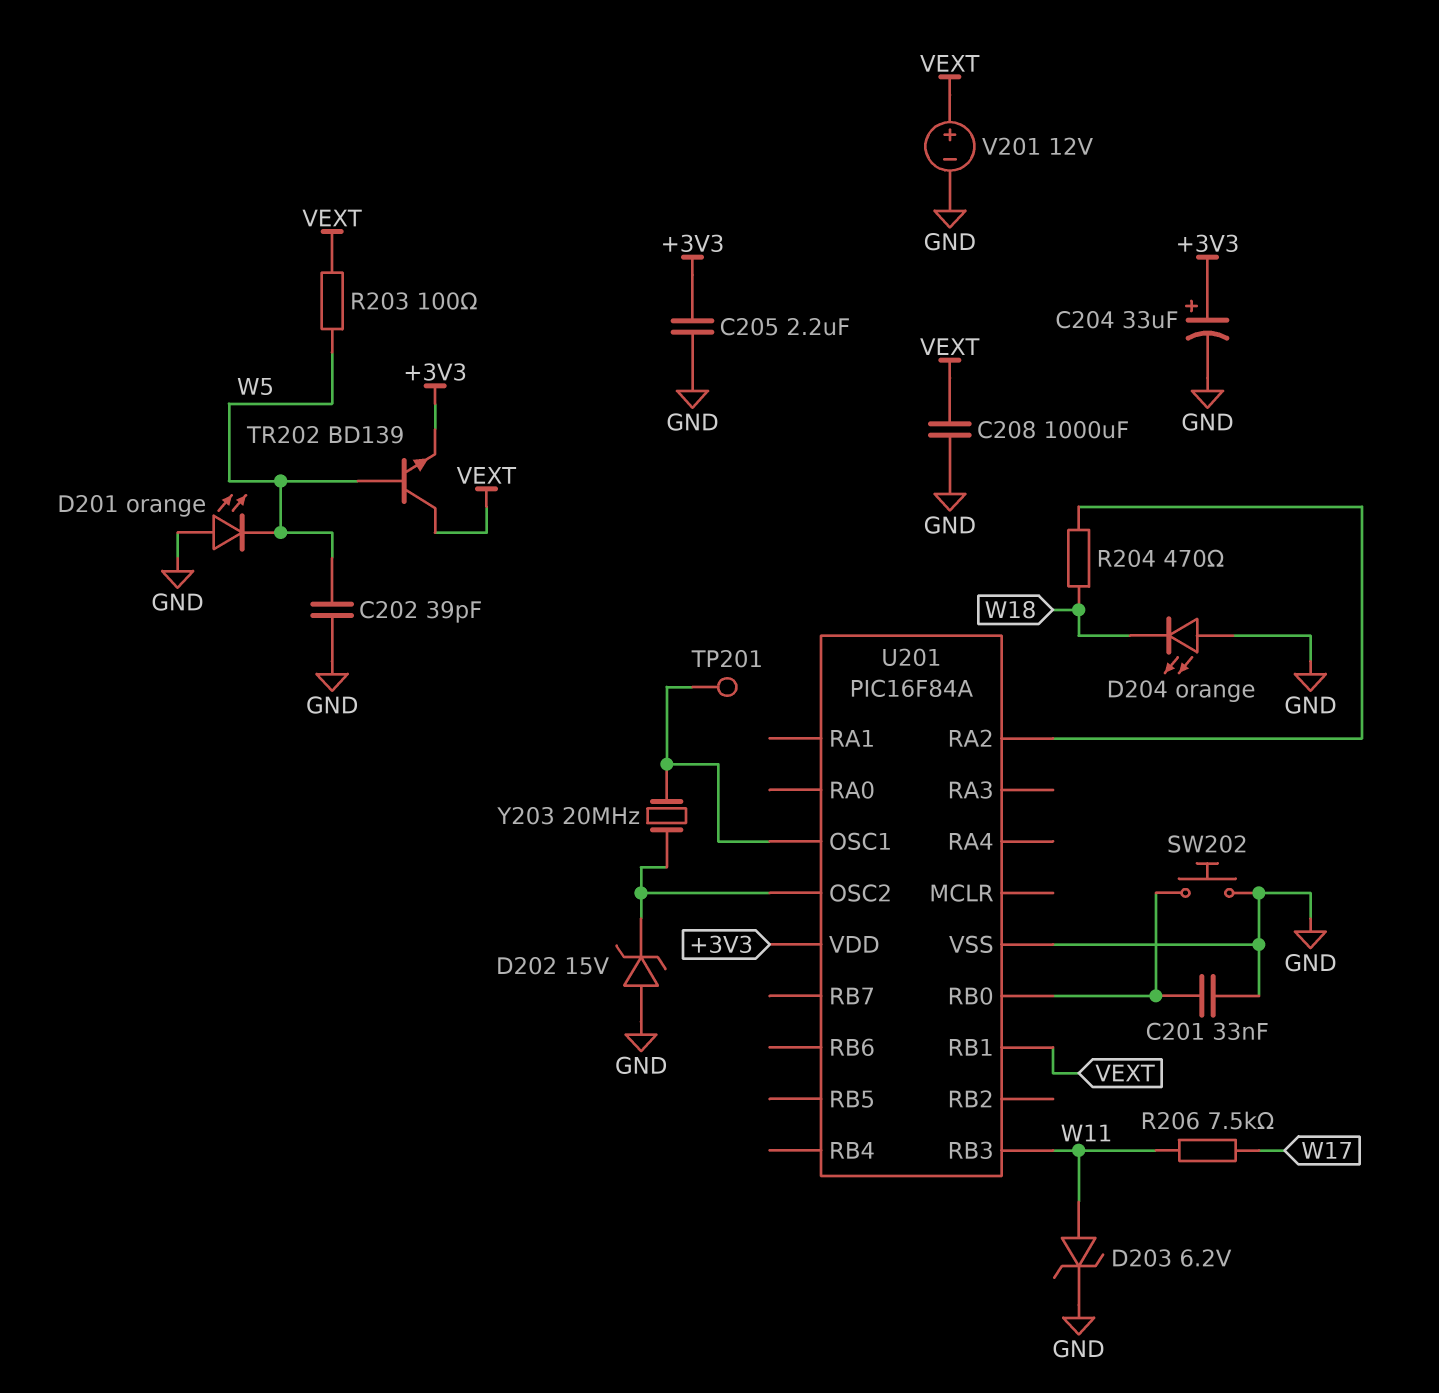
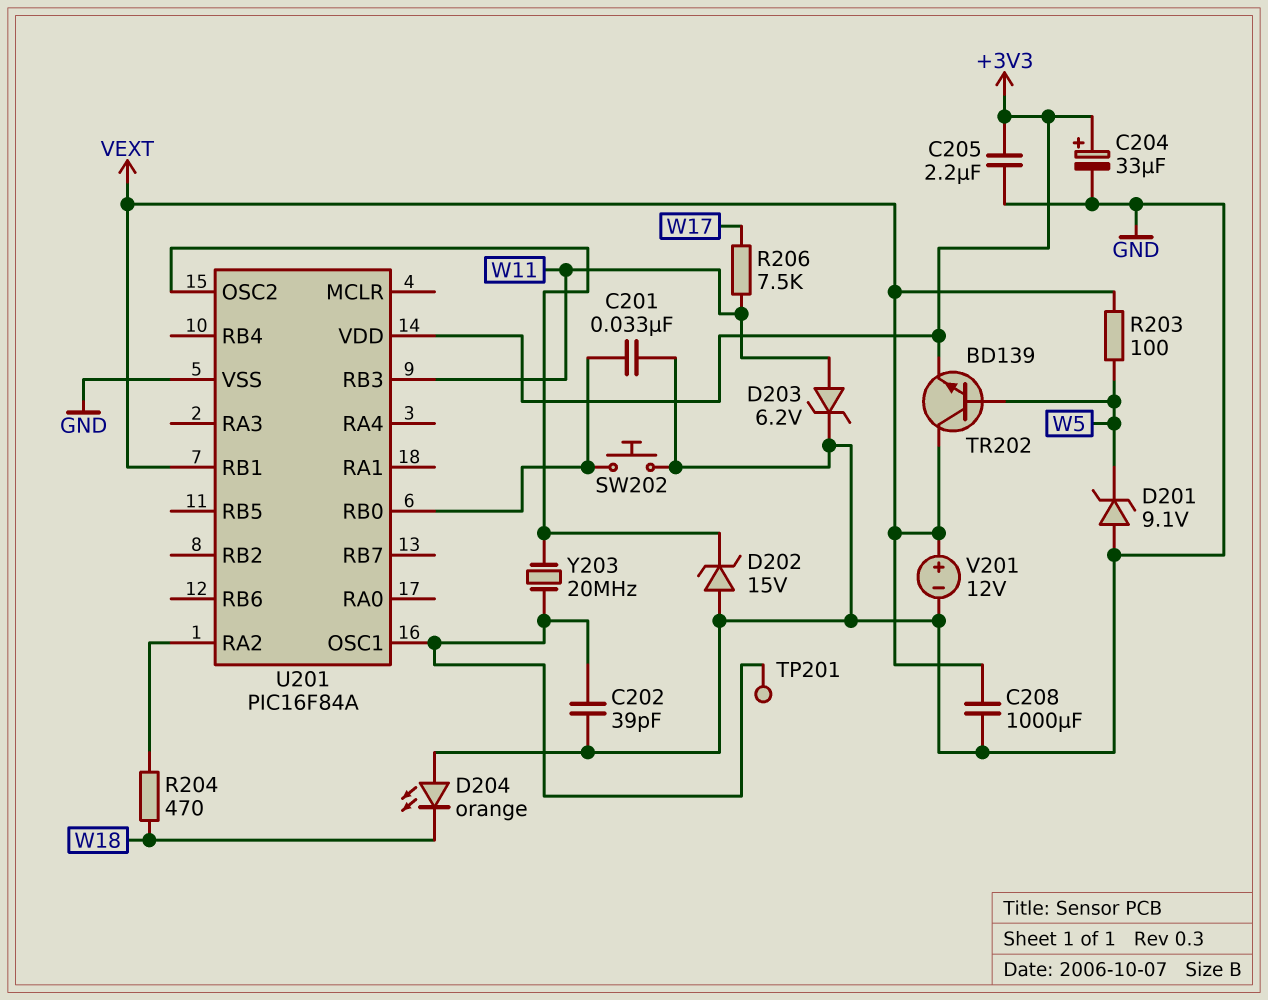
C202: 39pF (GND, W5) -> 39pF (GND, U201/OSC1)
D201: LED orange (A GND, K W5) -> zener 9.1V (A GND, K W5)

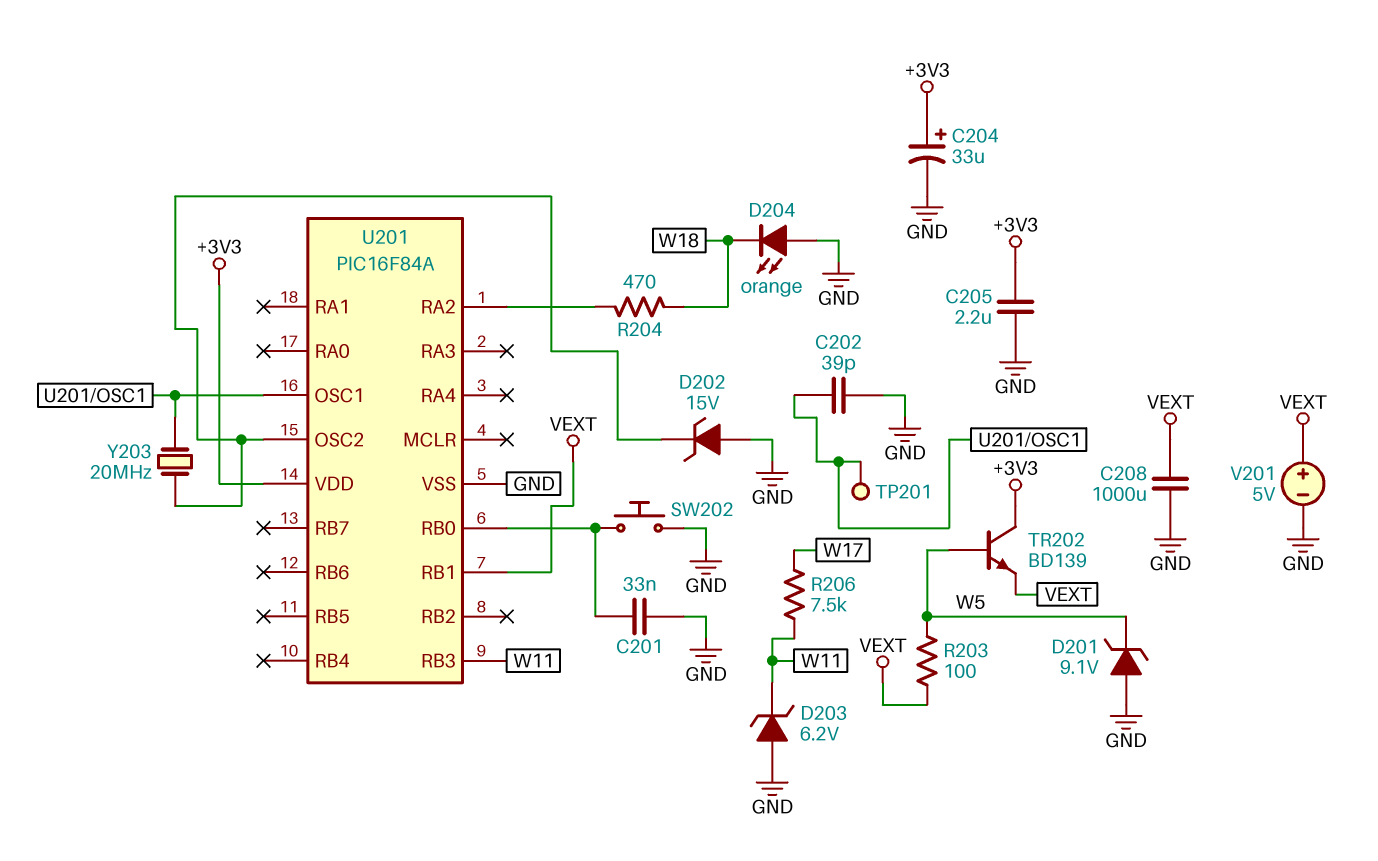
D203: zener 6.2V (A W11, K GND) -> zener 6.2V (A GND, K W11)
TR202: NPN BD139 (B W5, C VEXT, E +3V3) -> NPN BD139 (B W5, C +3V3, E VEXT)
V201: 12V (plus VEXT, minus GND) -> 5V (plus VEXT, minus GND)

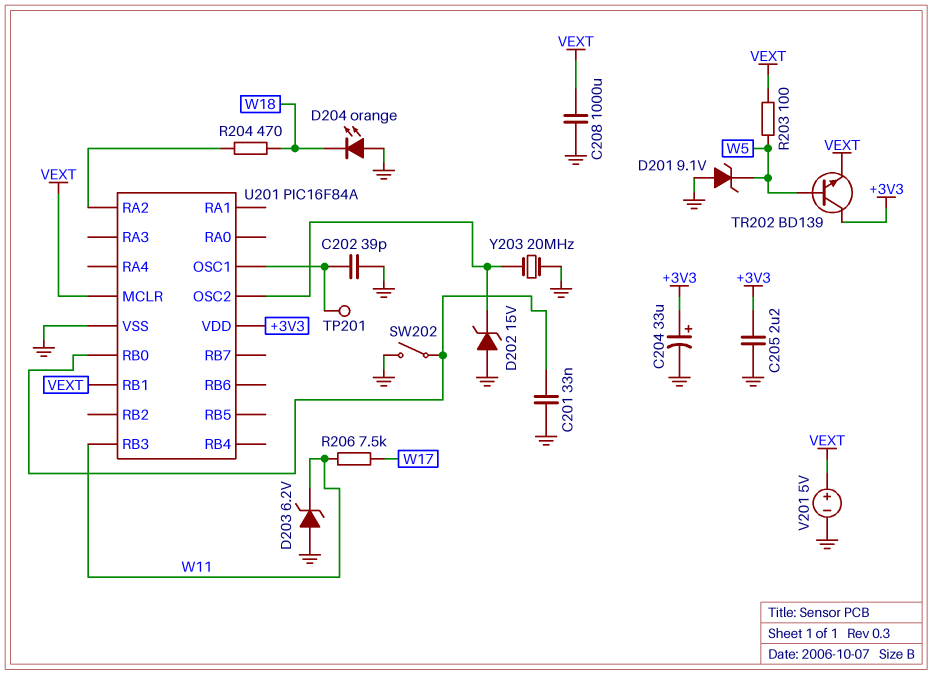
SW202: button (GND, U201/RB0) -> switch (GND, U201/RB0)
U201 pin MCLR: none -> VEXT
Y203: 20MHz (U201/OSC1, U201/OSC2) -> 20MHz (GND, U201/OSC2)

